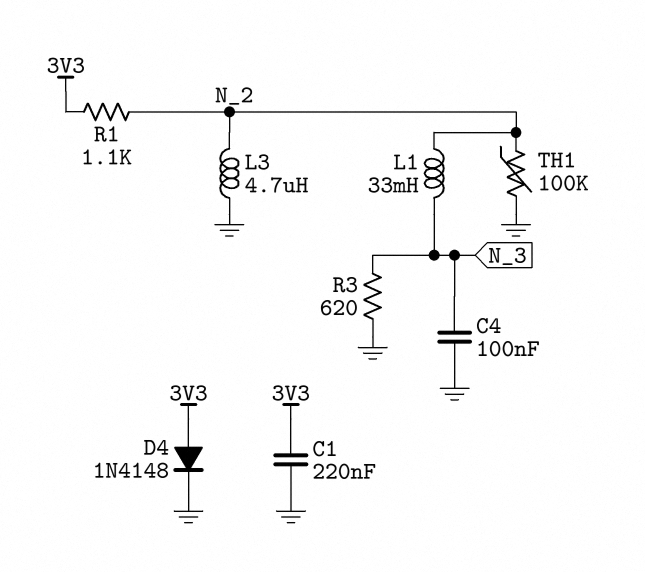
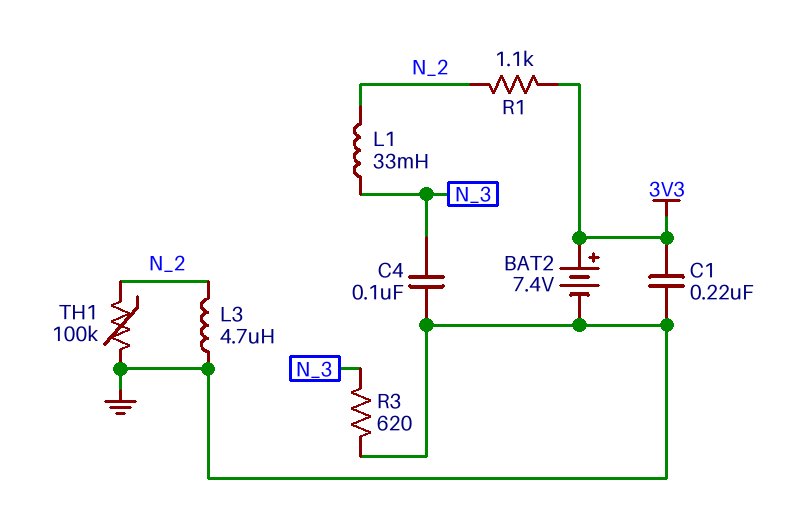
BAT2: none -> 7.4V (plus 3V3, minus GND)
D4: diode 1N4148 (A 3V3, K GND) -> none

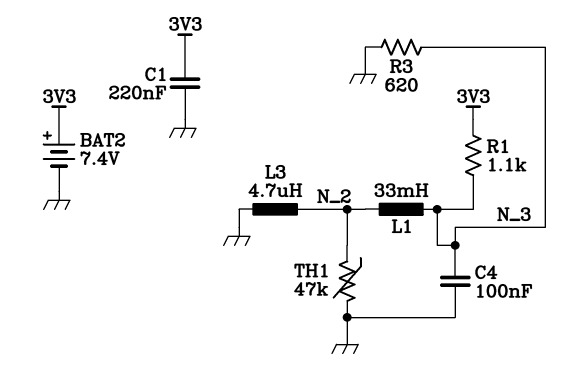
R1: 1.1k (3V3, N_2) -> 1.1k (3V3, N_3)
TH1: 100k (GND, N_2) -> 47k (GND, N_2)

